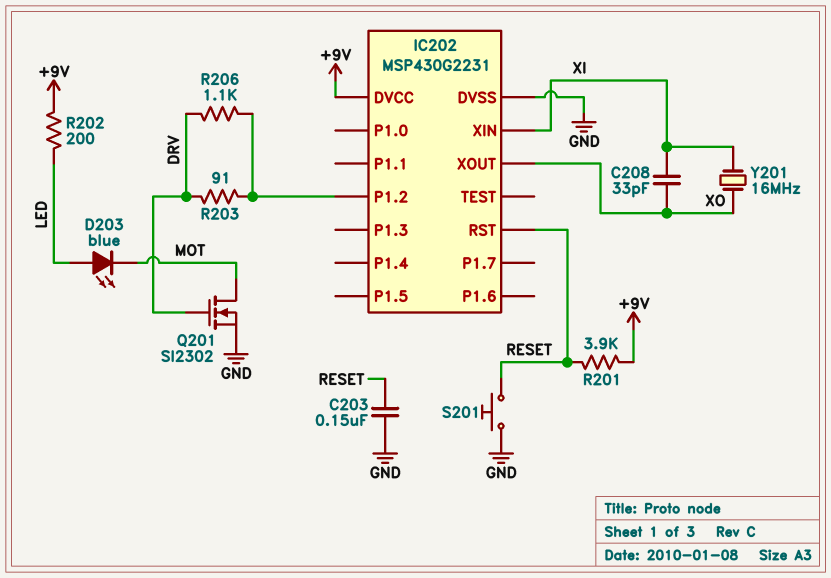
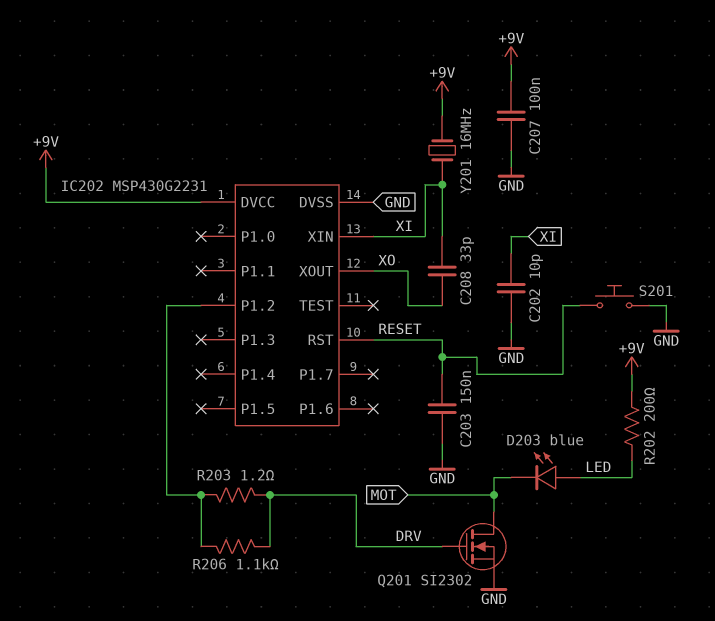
C202: none -> 10pF (GND, XI)
C207: none -> 100nF (+9V, GND)
R201: 3.9k (+9V, RESET) -> none
R203: 91 (DRV, IC202/P1.2) -> 1.2 (DRV, IC202/P1.2)
Y201: 16MHz (XI, XO) -> 16MHz (+9V, XI)

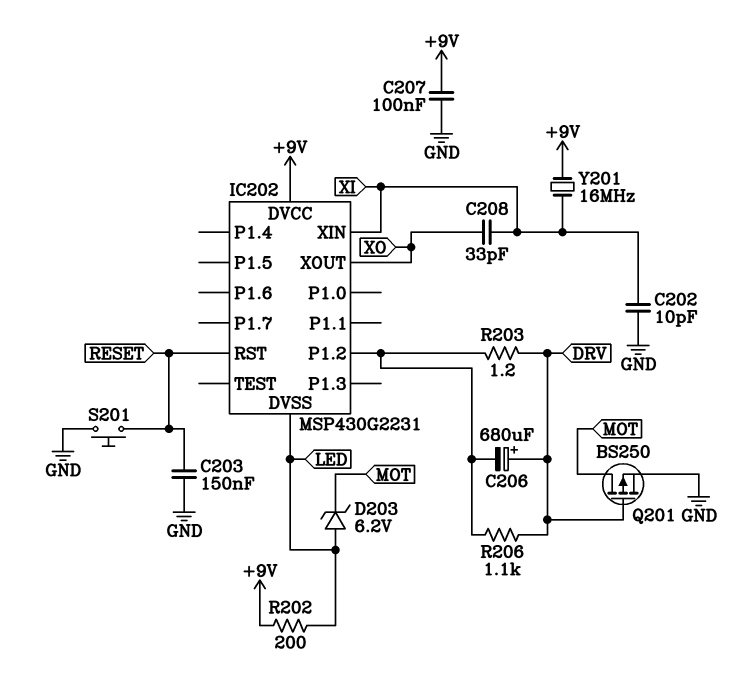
C206: none -> 680uF (plus DRV, minus IC202/P1.2)
D203: LED blue (A LED, K MOT) -> zener 6.2V (A LED, K MOT)
IC202 pin DVSS: GND -> LED
Q201: NMOS SI2302 (G DRV, D MOT, S GND) -> PMOS BS250 (G DRV, D MOT, S GND)

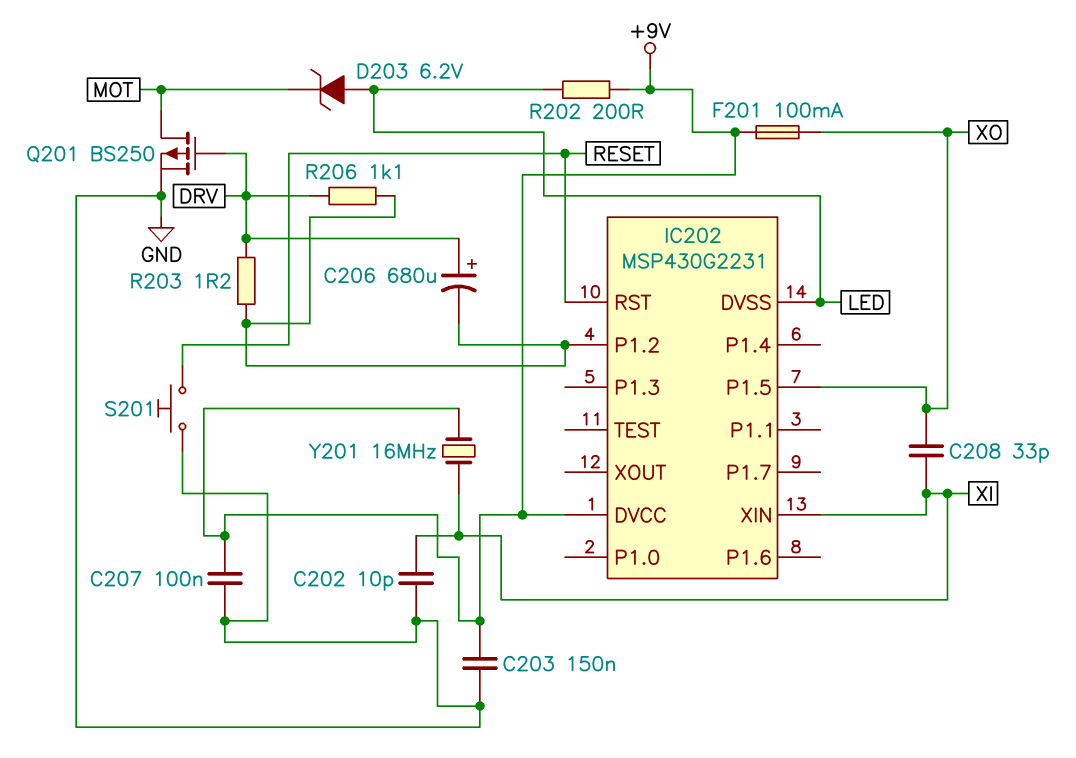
C203: 150nF (GND, RESET) -> 150nF (+9V, GND)
F201: none -> 100mA (+9V, XO)
IC202 pin P1.5: none -> XO
IC202 pin XOUT: XO -> none

